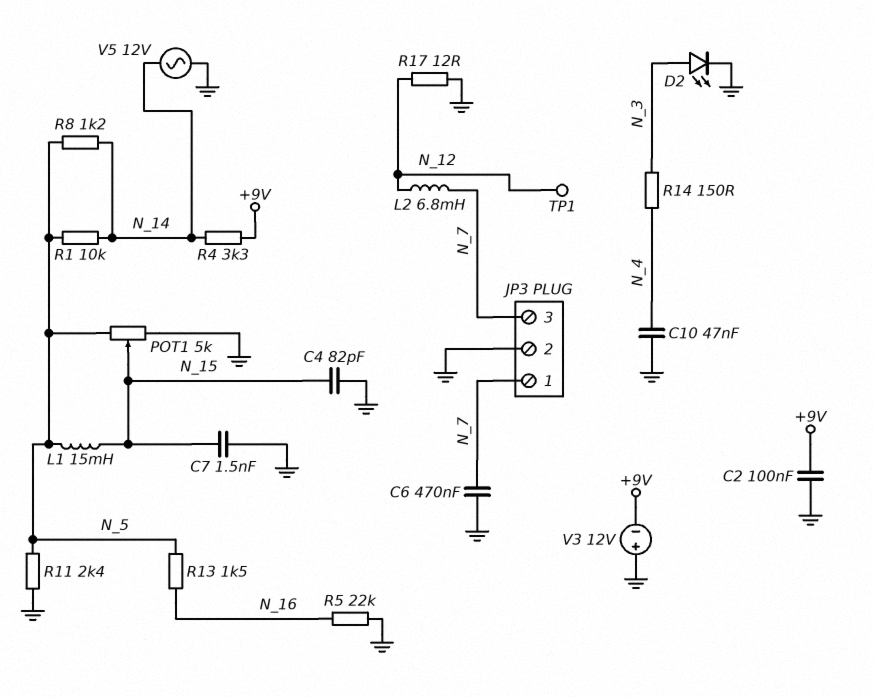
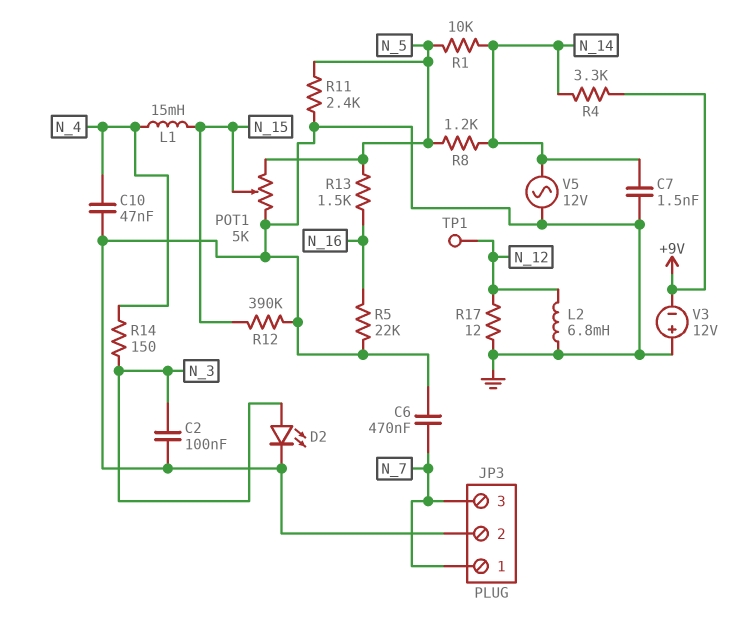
C2: 100nF (+9V, GND) -> 100nF (GND, N_3)
C4: 82pF (GND, N_15) -> none
C7: 1.5nF (GND, N_15) -> 1.5nF (GND, N_14)
L1: 15mH (N_5, N_15) -> 15mH (N_4, N_15)
L2: 6.8mH (N_7, N_12) -> 6.8mH (GND, N_12)
R12: none -> 390k (GND, N_15)

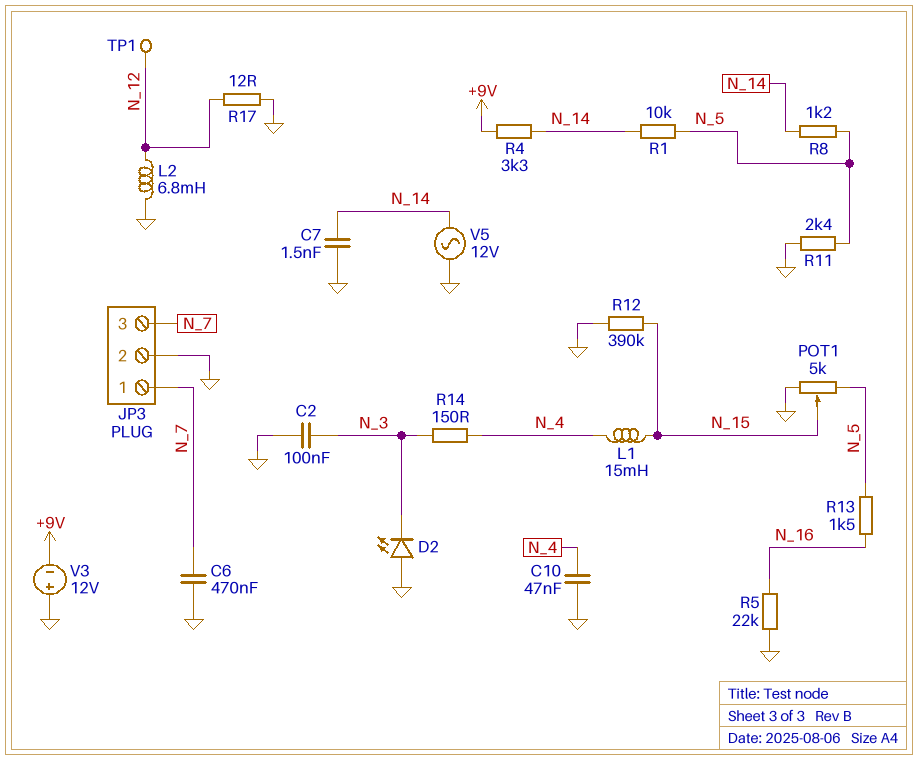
D2: LED (A N_3, K GND) -> LED (A GND, K N_3)

